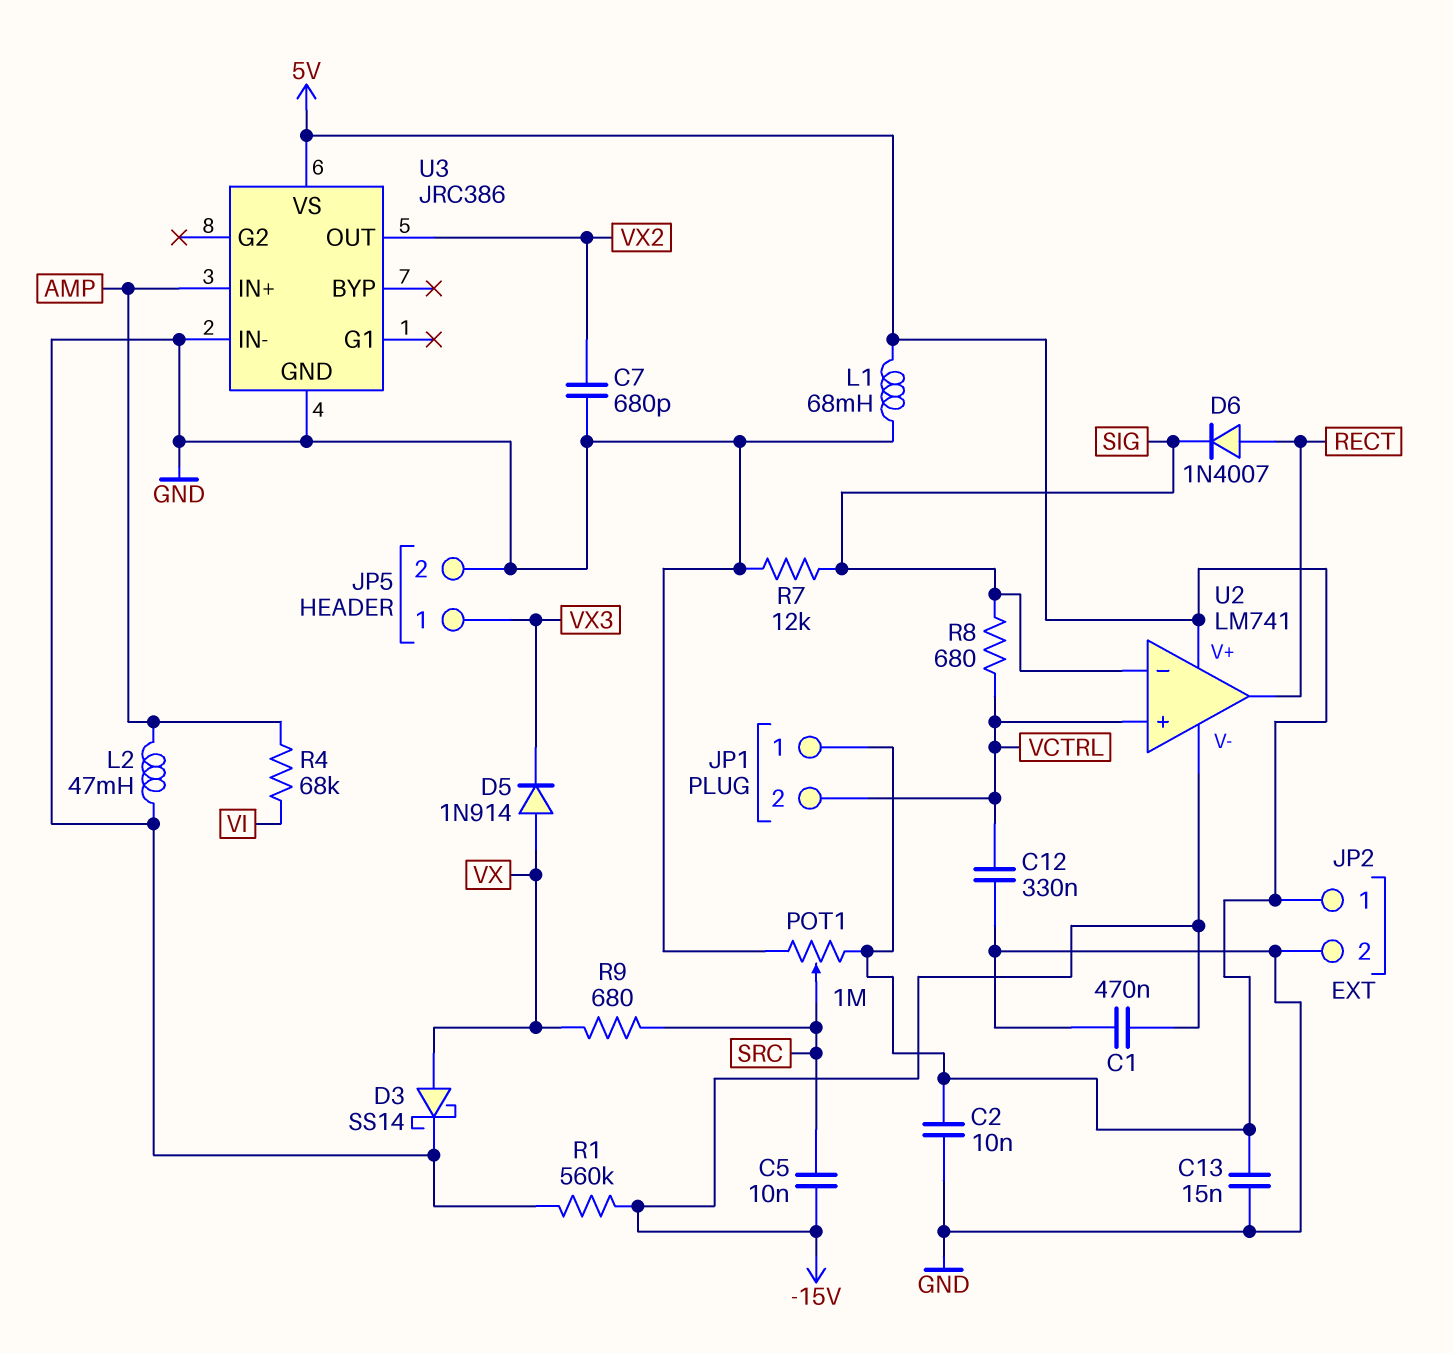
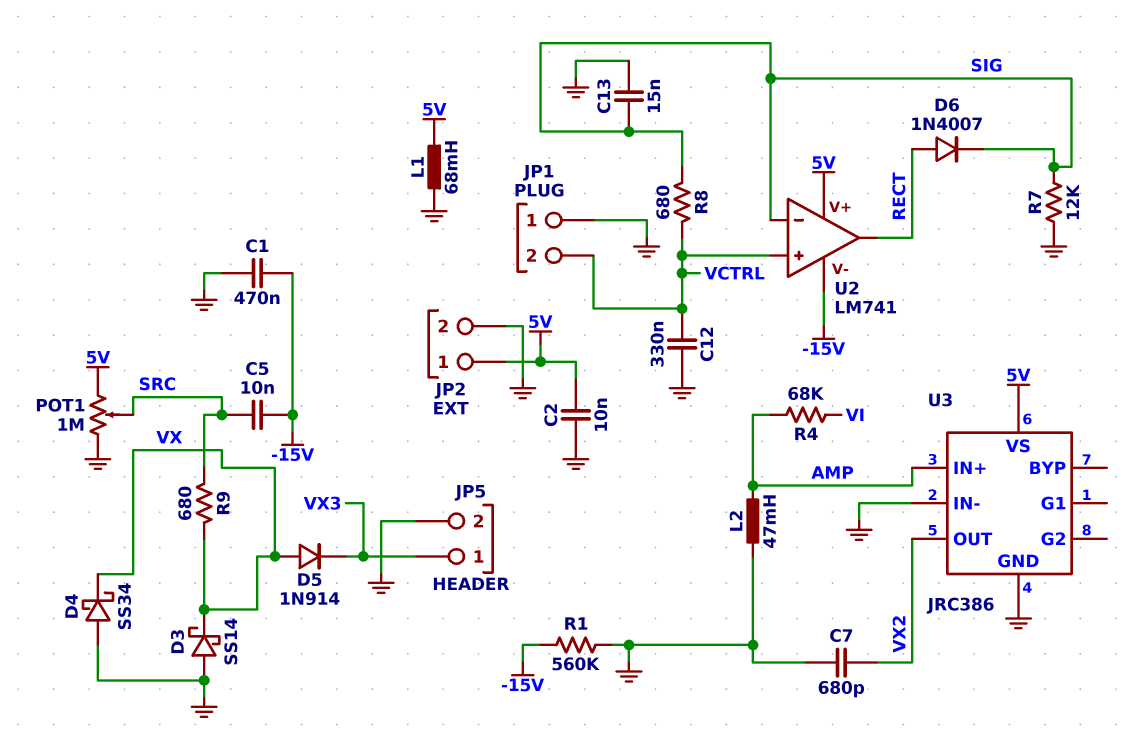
C13: 15nF (5V, GND) -> 15nF (GND, SIG)
D3: schottky SS14 (A VX, K GND) -> schottky SS14 (A GND, K VX)
D4: none -> schottky SS34 (A GND, K VX)
JP1 pin 1: 5V -> GND

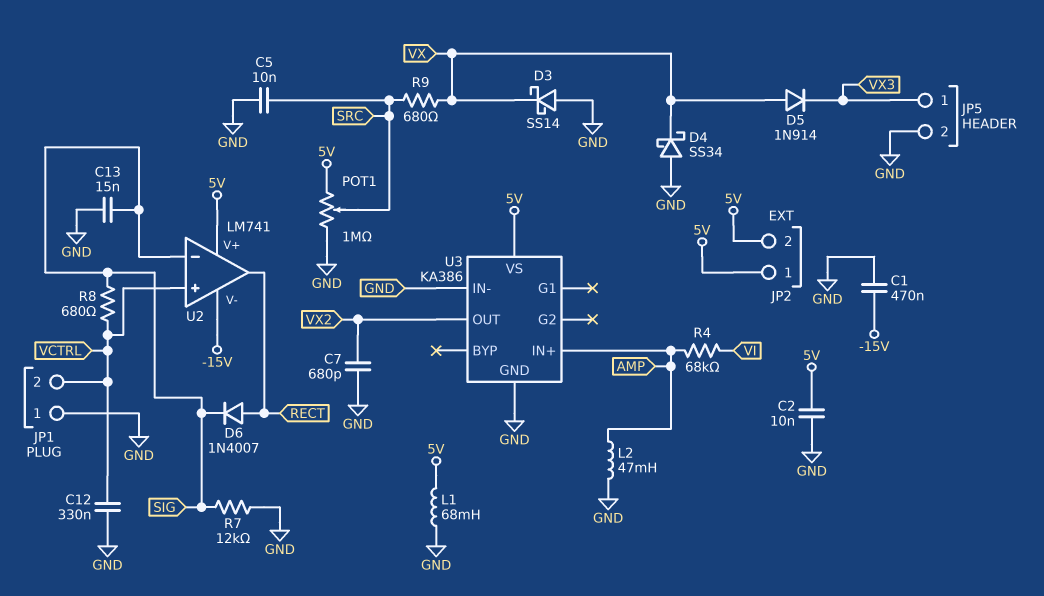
C5: 10nF (-15V, SRC) -> 10nF (GND, SRC)
JP2 pin 2: GND -> 5V
R1: 560k (-15V, GND) -> none
U3: JRC386 -> KA386

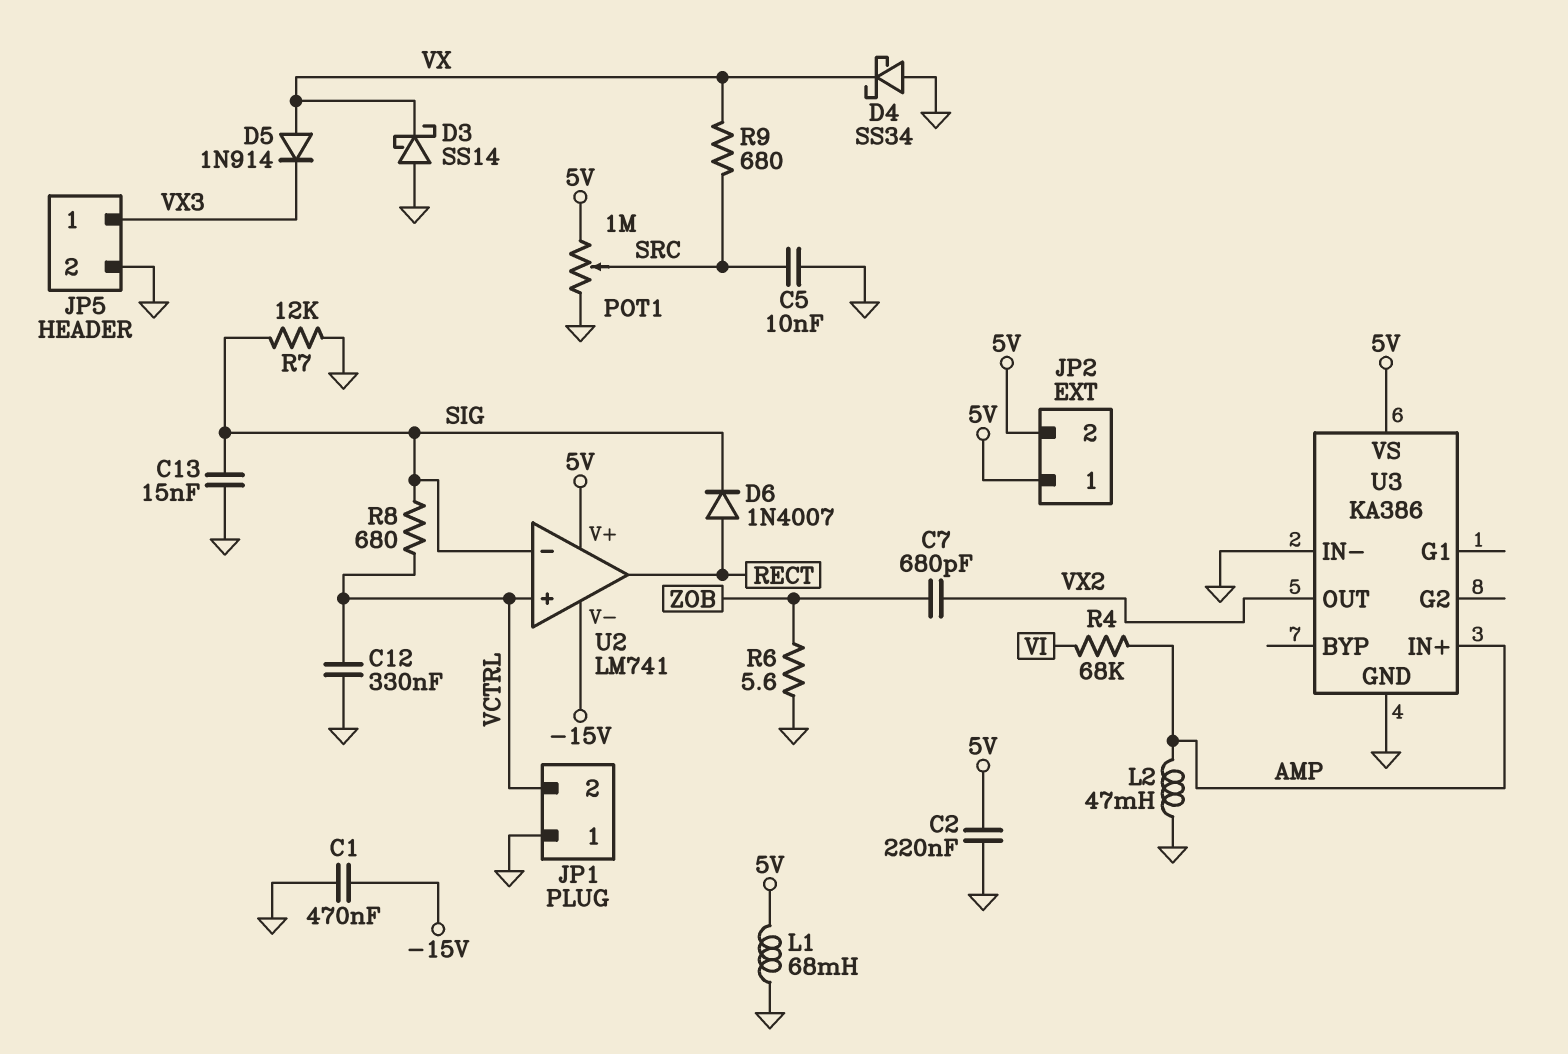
C2: 10nF (5V, GND) -> 220nF (5V, GND)
C7: 680pF (GND, VX2) -> 680pF (VX2, ZOB)
R6: none -> 5.6 (GND, ZOB)

